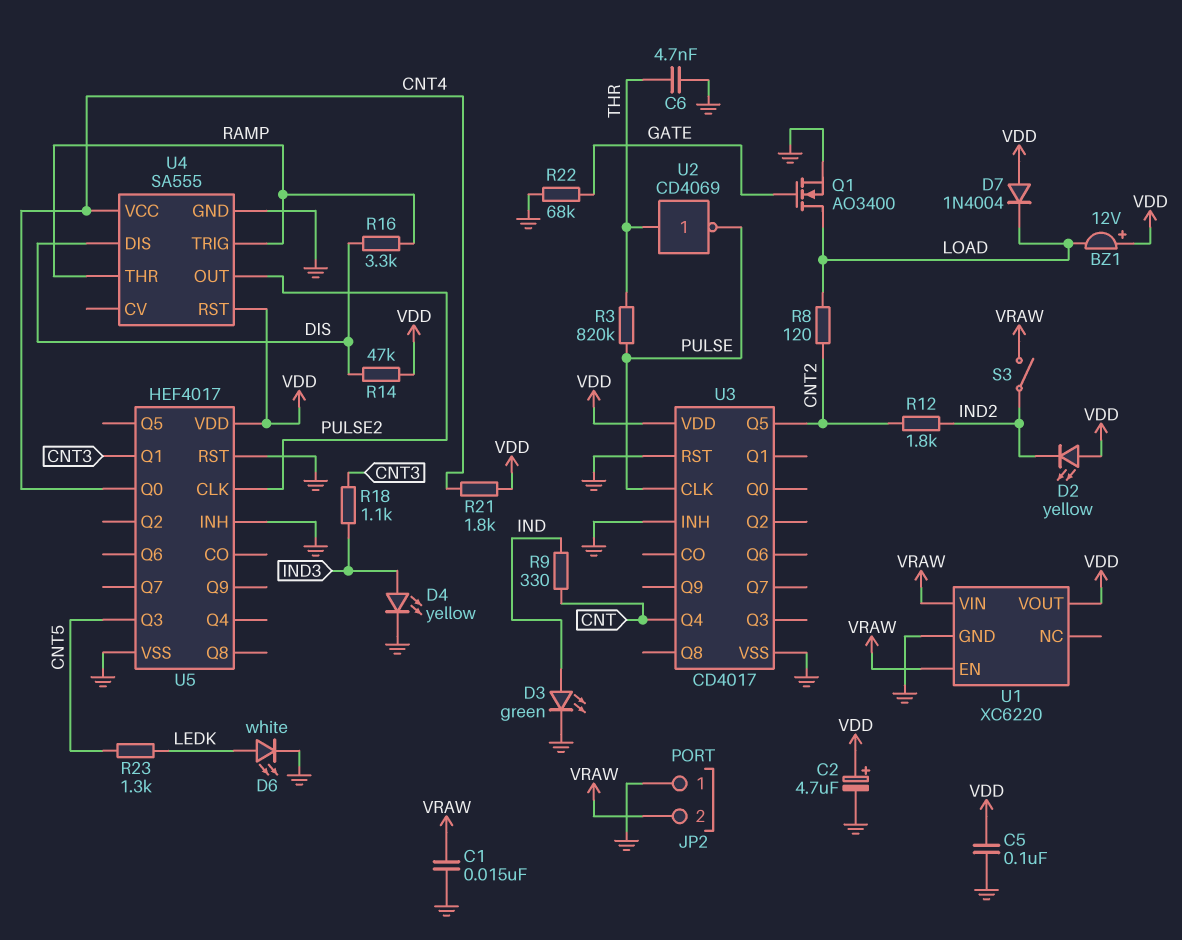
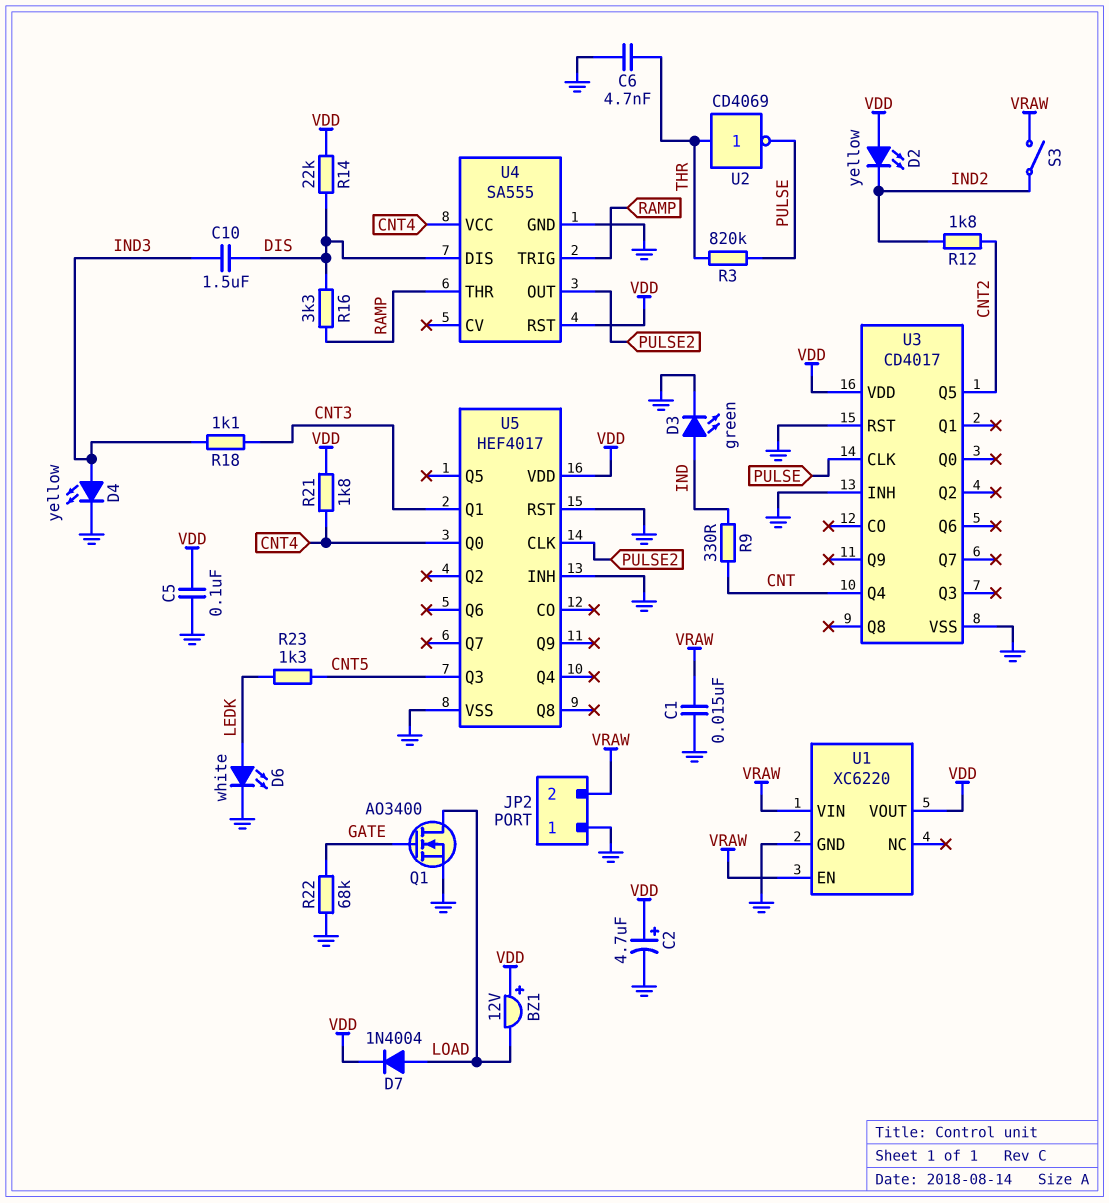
C10: none -> 1.5uF (DIS, IND3)
D7: diode 1N4004 (A VDD, K LOAD) -> diode 1N4004 (A LOAD, K VDD)
R8: 120 (CNT2, LOAD) -> none
R14: 47k (DIS, VDD) -> 22k (DIS, VDD)

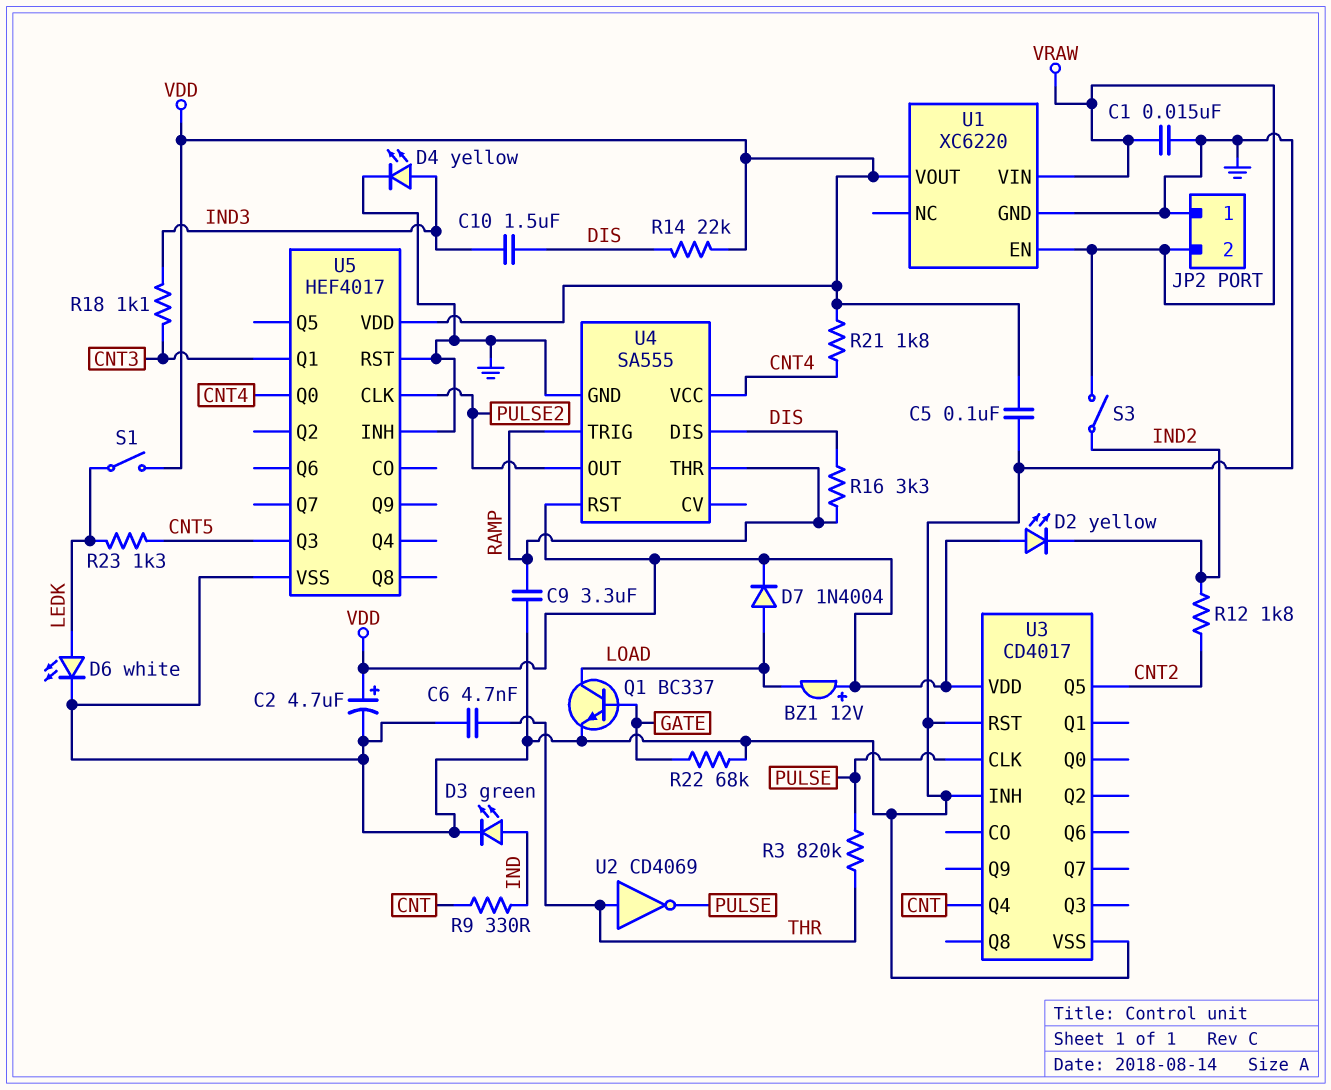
C9: none -> 3.3uF (GND, RAMP)
Q1: NMOS AO3400 (G GATE, D LOAD, S GND) -> NPN BC337 (B GATE, C LOAD, E GND)
S1: none -> switch (LEDK, VDD)

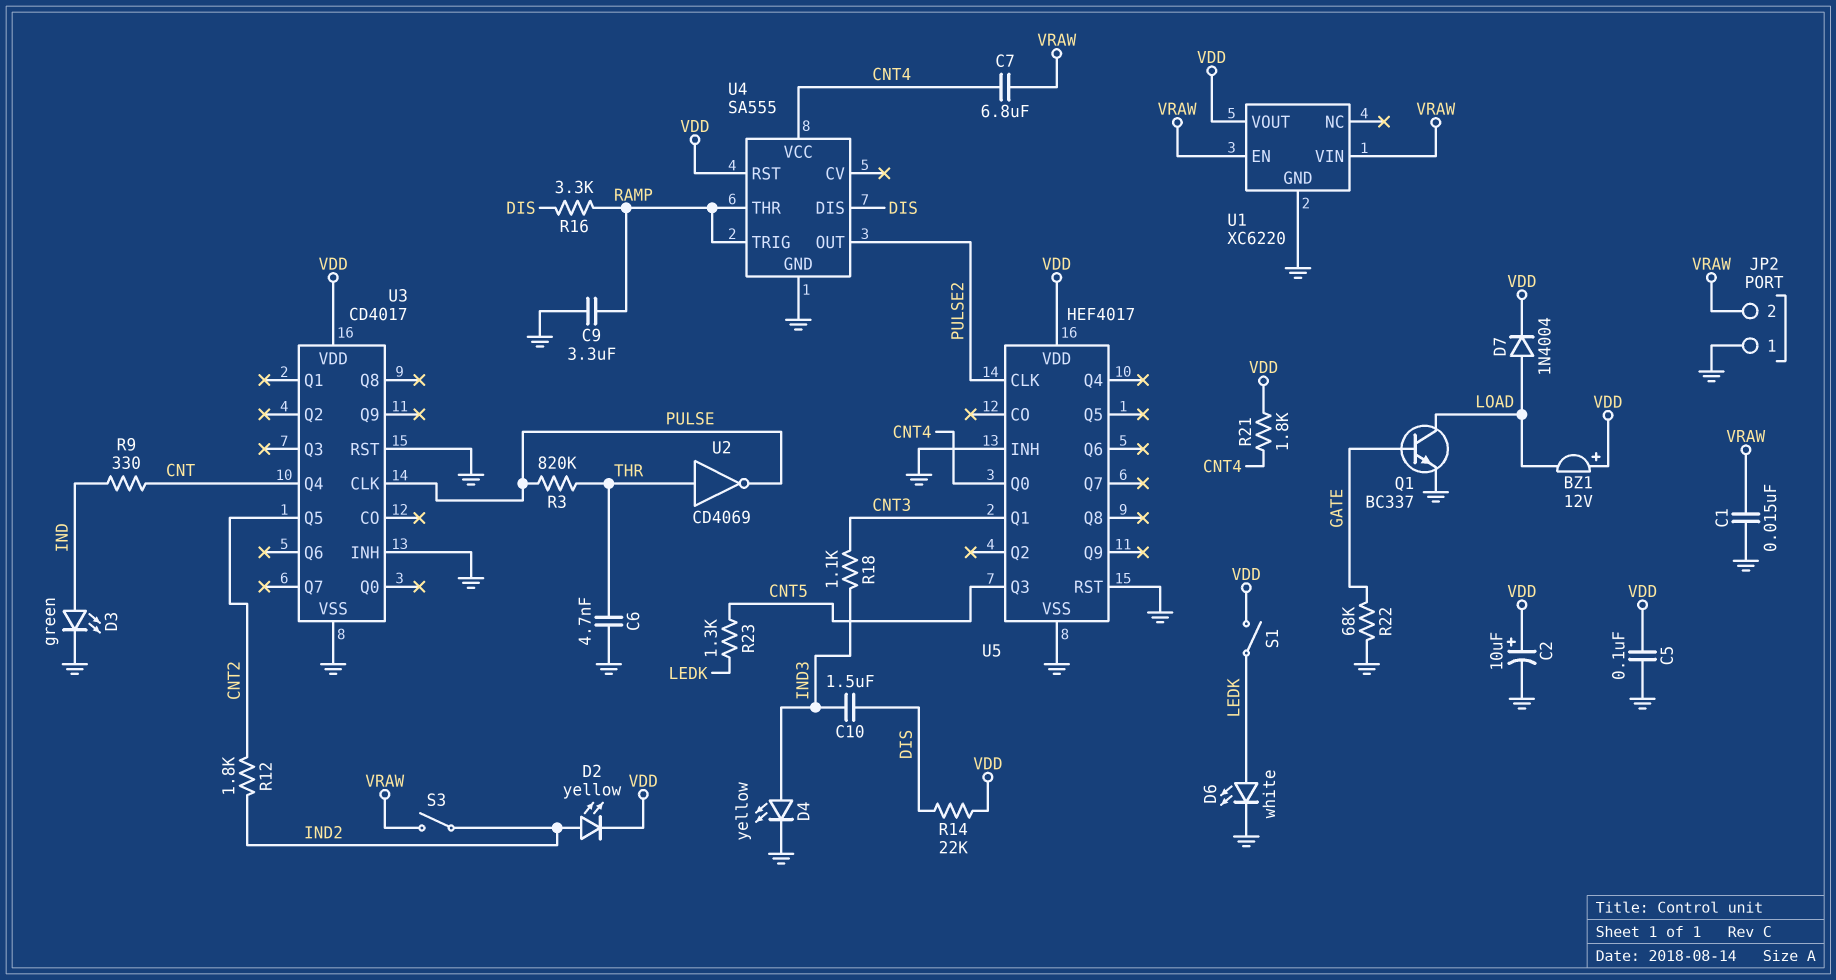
C2: 4.7uF (plus VDD, minus GND) -> 10uF (plus VDD, minus GND)
C7: none -> 6.8uF (CNT4, VRAW)
D2: LED yellow (A VDD, K IND2) -> LED yellow (A IND2, K VDD)

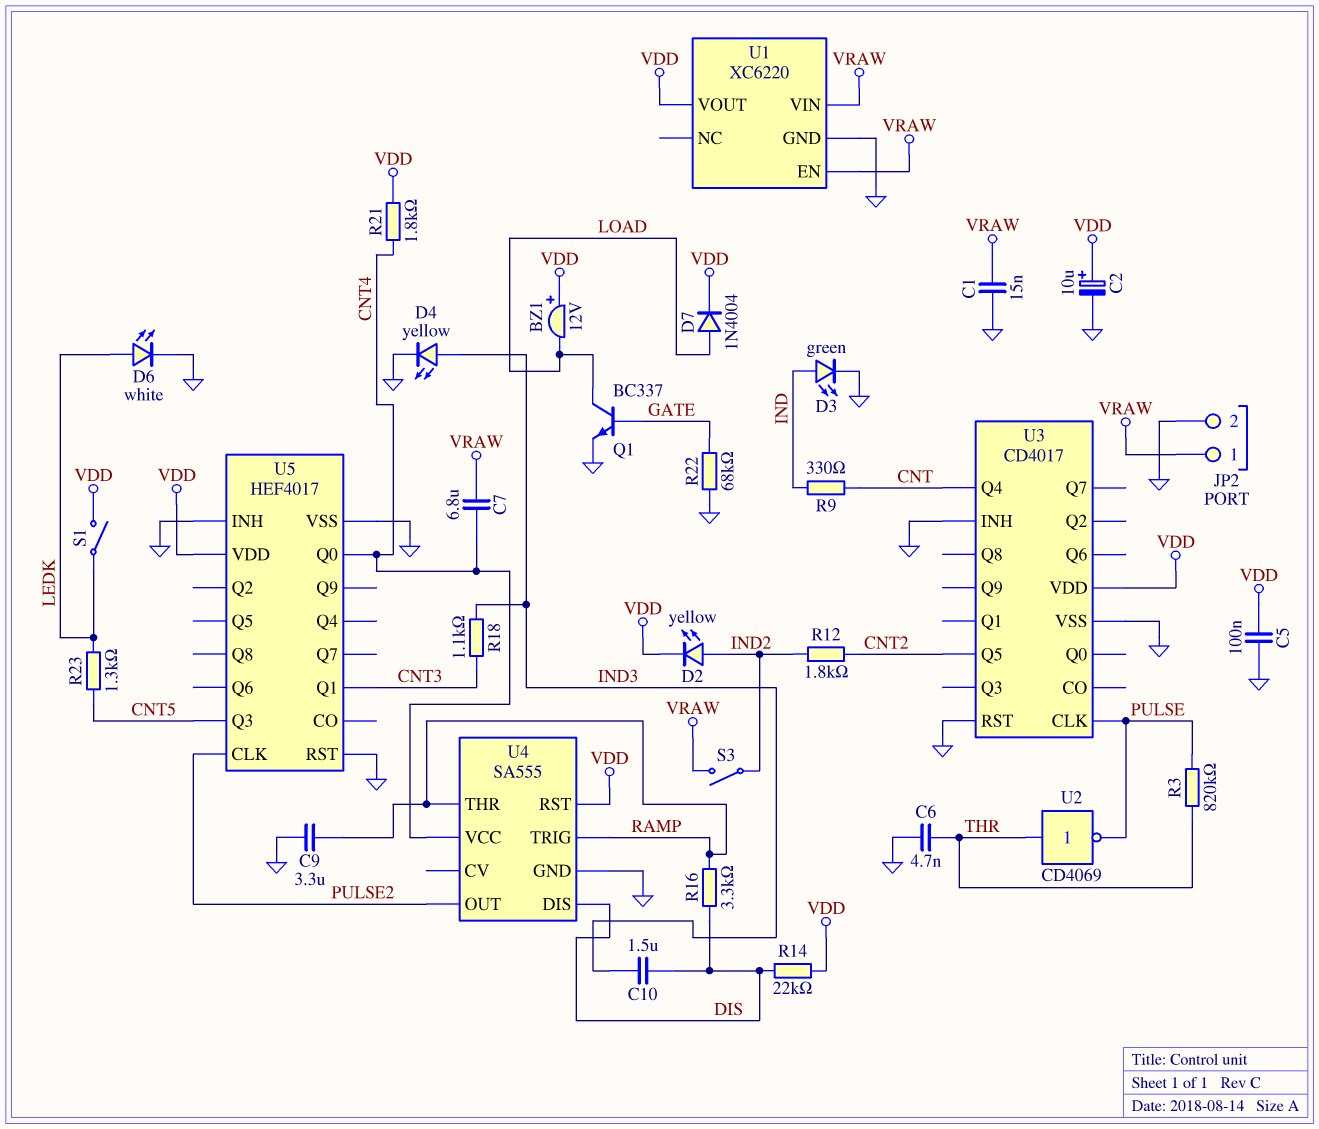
JP2 pin 1: GND -> VRAW
JP2 pin 2: VRAW -> GND

